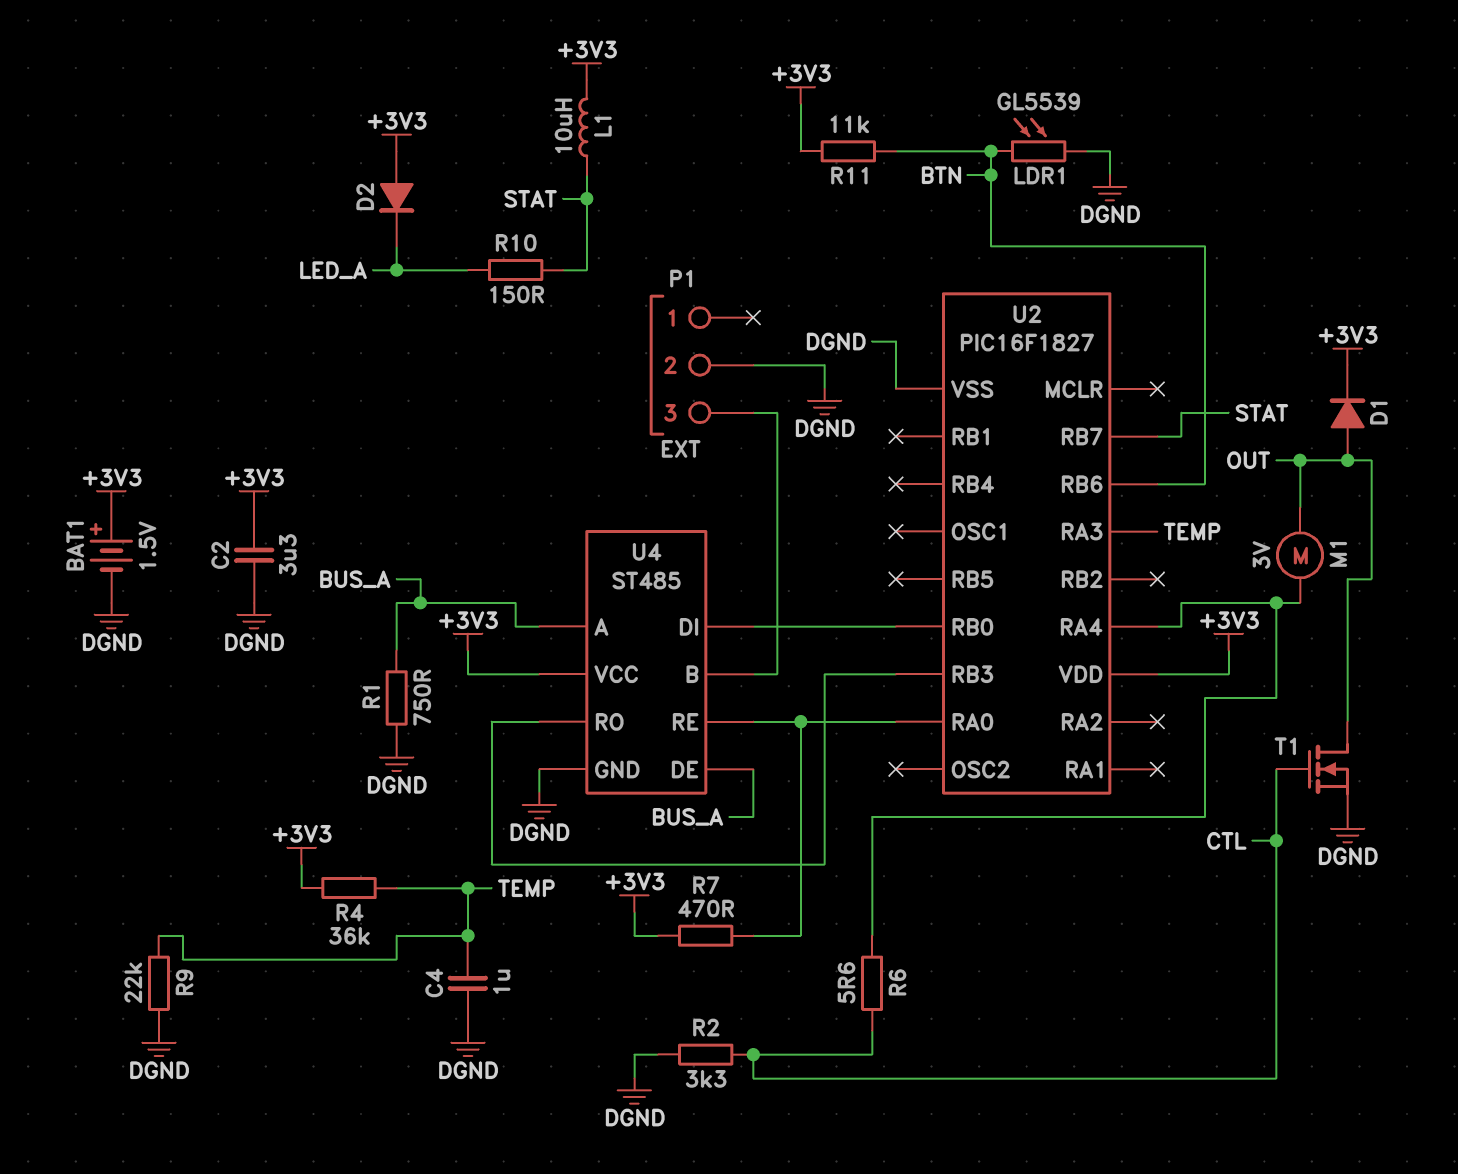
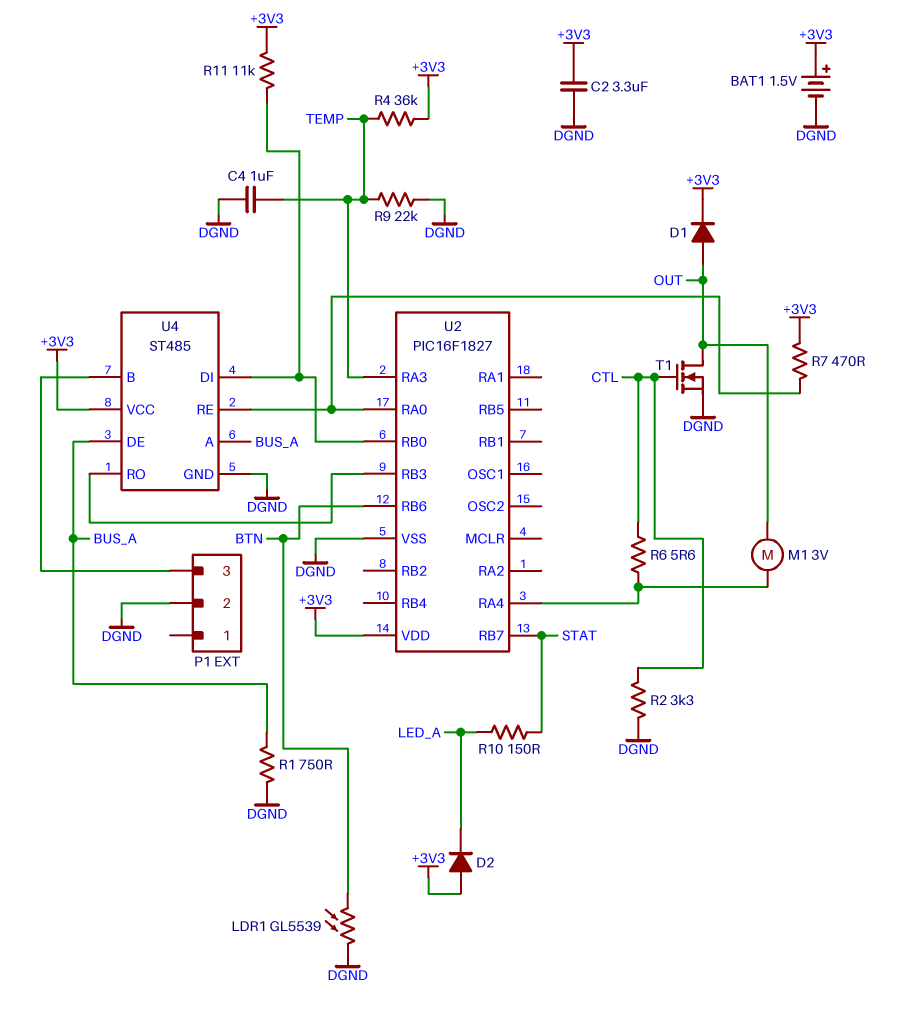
L1: 10uH (+3V3, STAT) -> none
R11: 11k (+3V3, BTN) -> 11k (+3V3, U2/RB0)

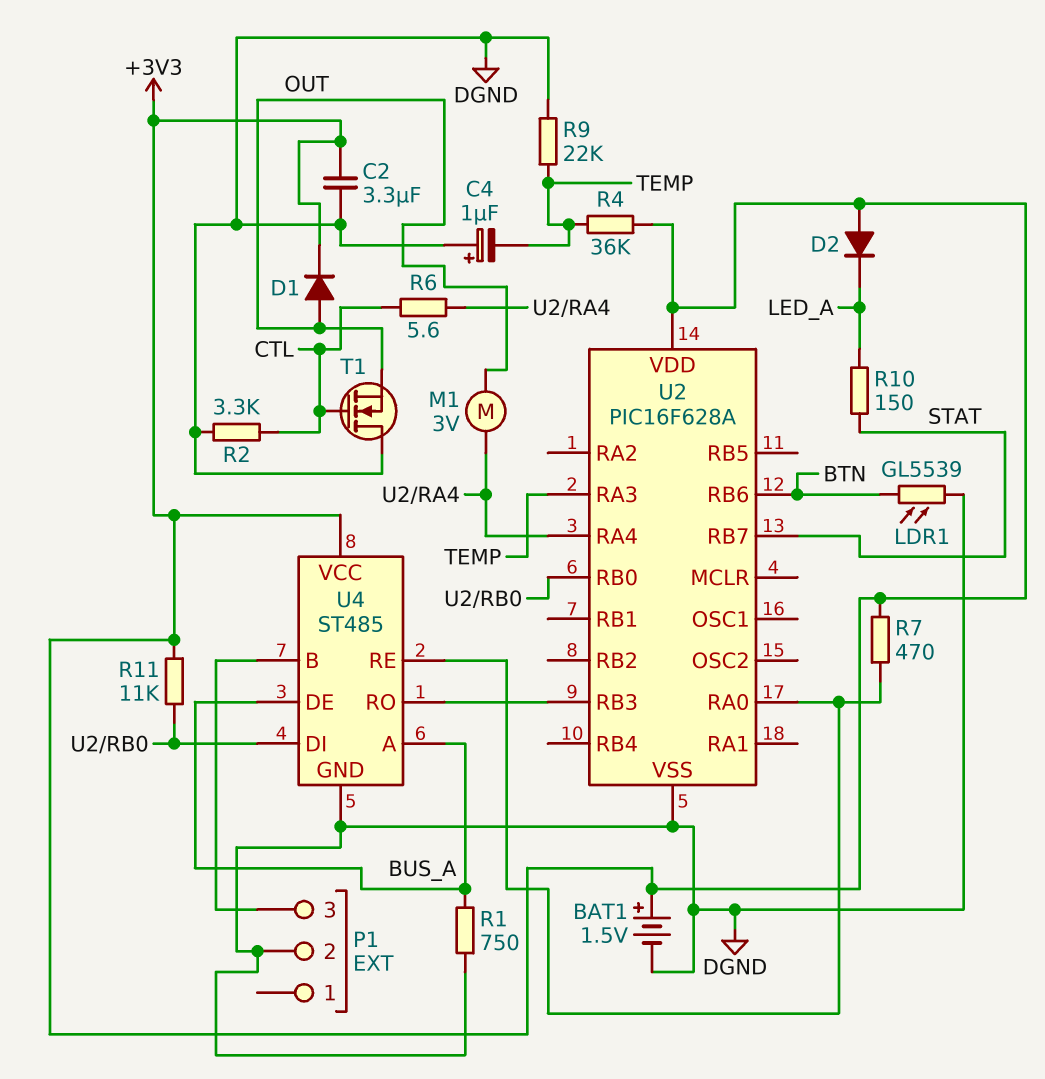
C4: 1uF (DGND, TEMP) -> 1uF (plus DGND, minus TEMP)
T1: NMOS (G CTL, D OUT, S DGND) -> NMOS (G CTL, D DGND, S OUT)
U2: PIC16F1827 -> PIC16F628A

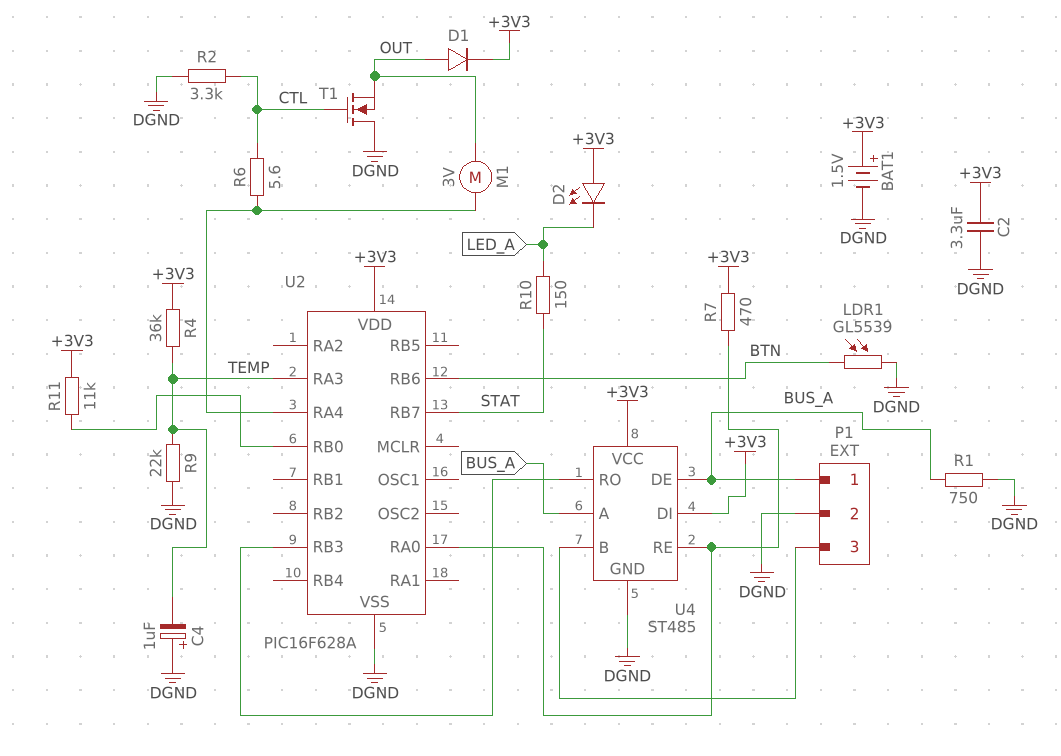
D2: diode (A +3V3, K LED_A) -> LED (A +3V3, K LED_A)
P1 pin 1: none -> BUS_A
U4 pin DI: U2/RB0 -> +3V3

